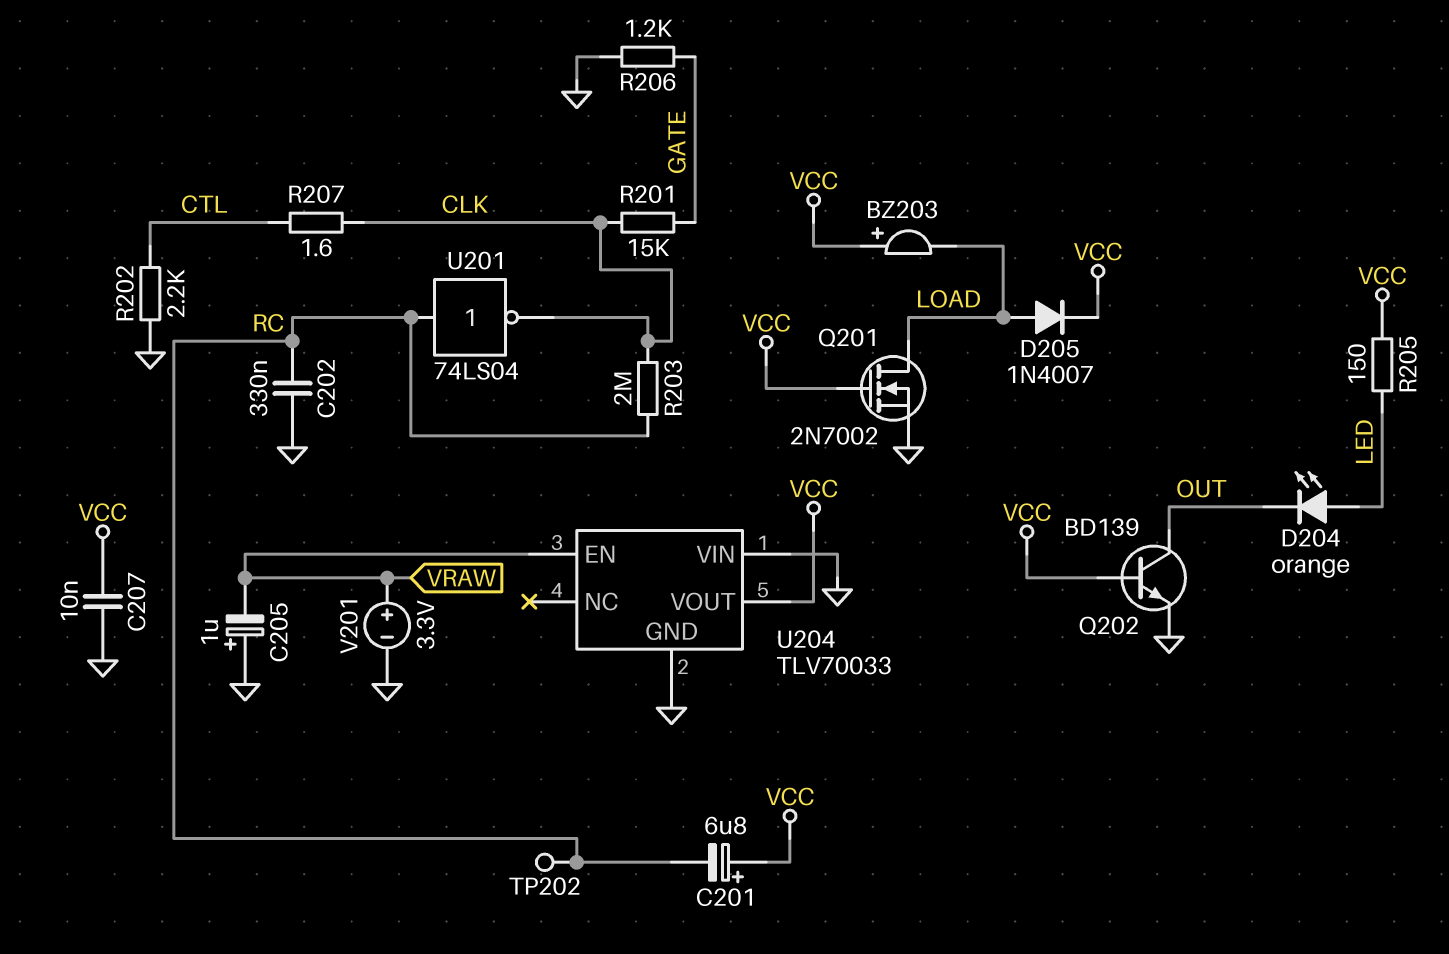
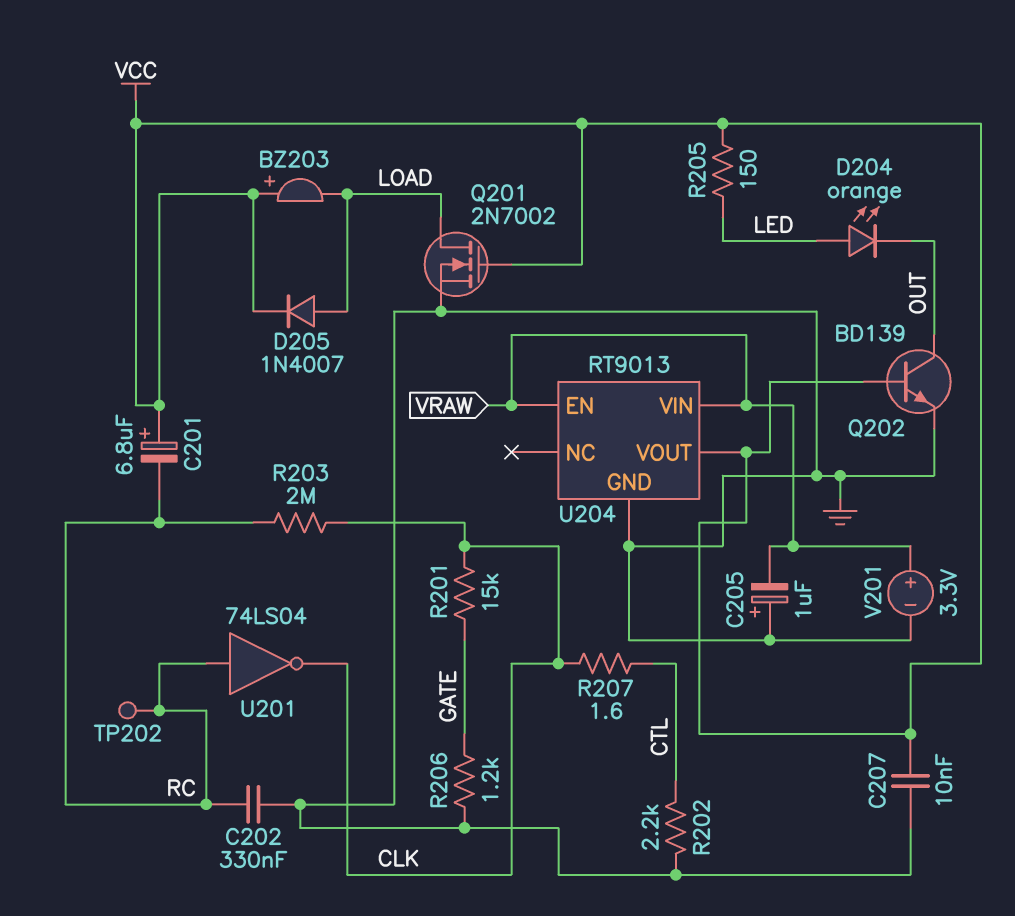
U204: TLV70033 -> RT9013
U204 pin VIN: GND -> VRAW

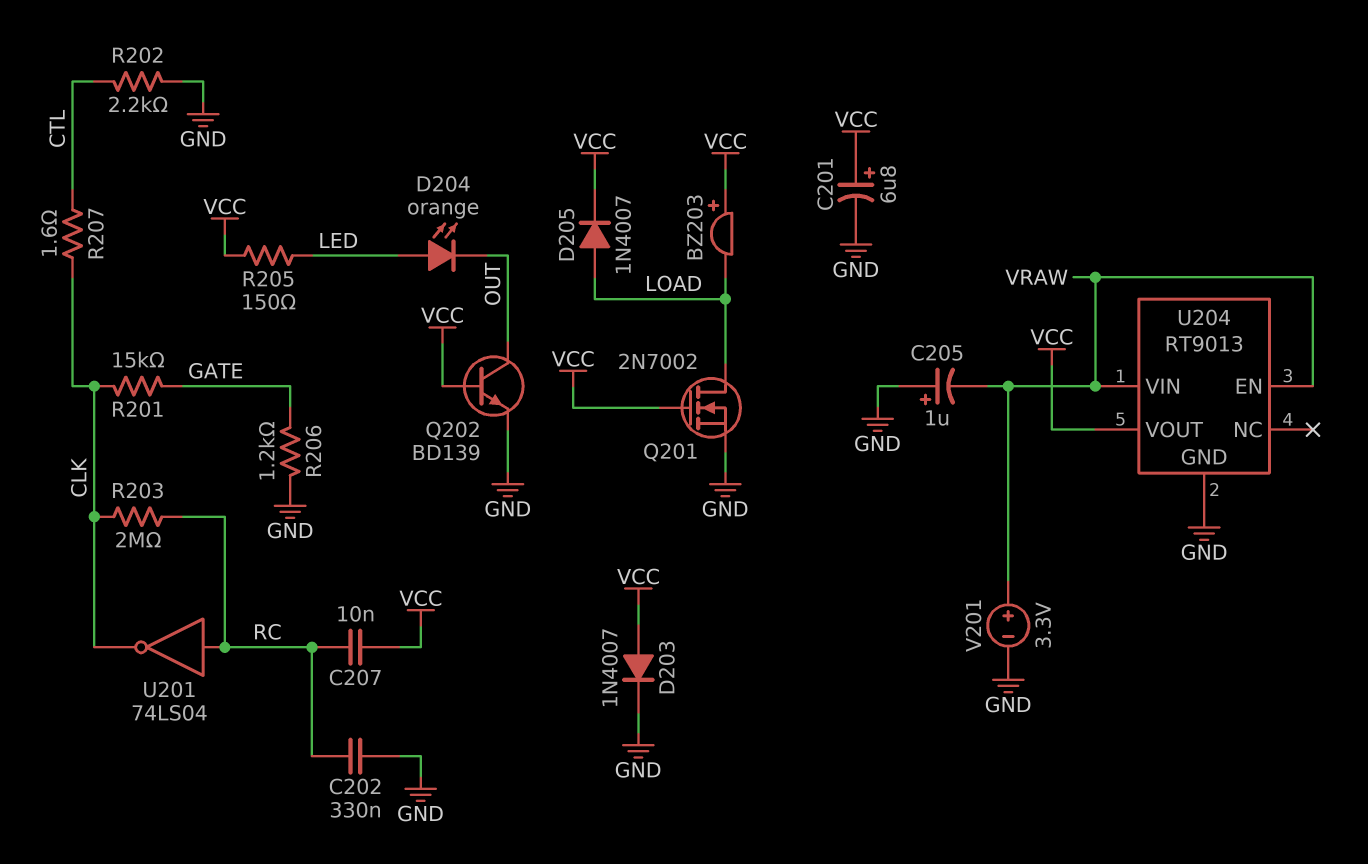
C201: 6.8uF (plus VCC, minus RC) -> 6.8uF (plus VCC, minus GND)
C207: 10nF (GND, VCC) -> 10nF (RC, VCC)
D203: none -> diode 1N4007 (A VCC, K GND)
TP202: test point (RC) -> none

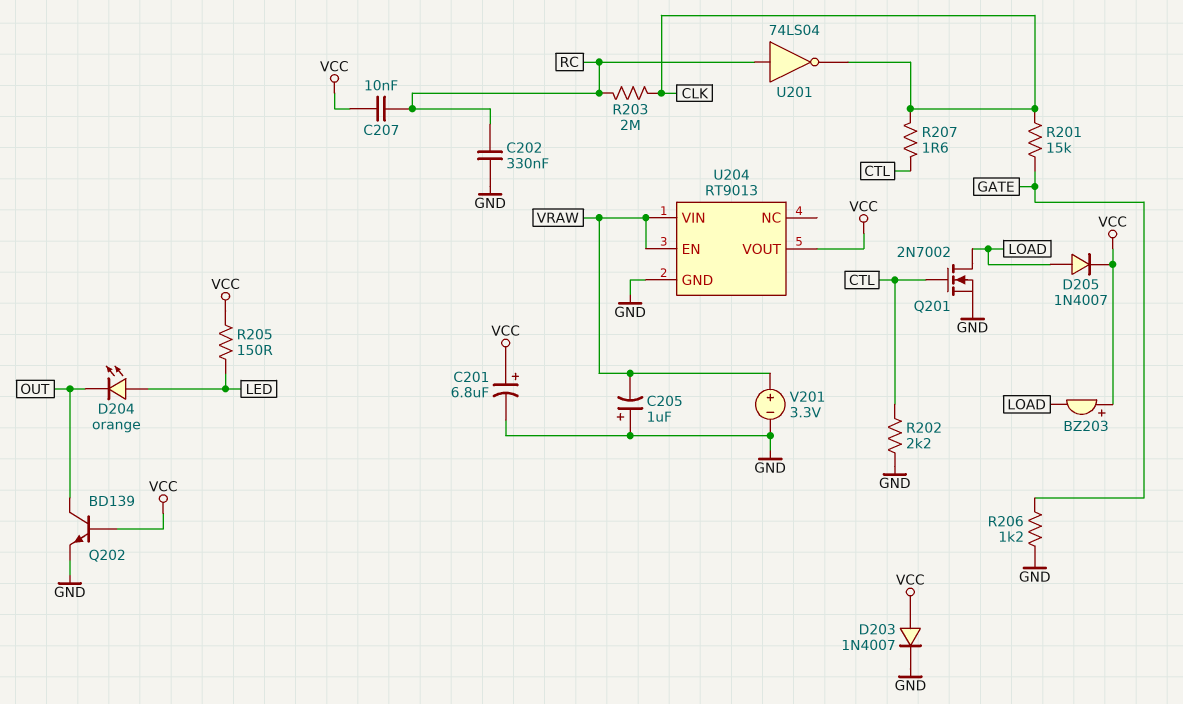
Q201: NMOS 2N7002 (G VCC, D LOAD, S GND) -> NMOS 2N7002 (G CTL, D LOAD, S GND)

